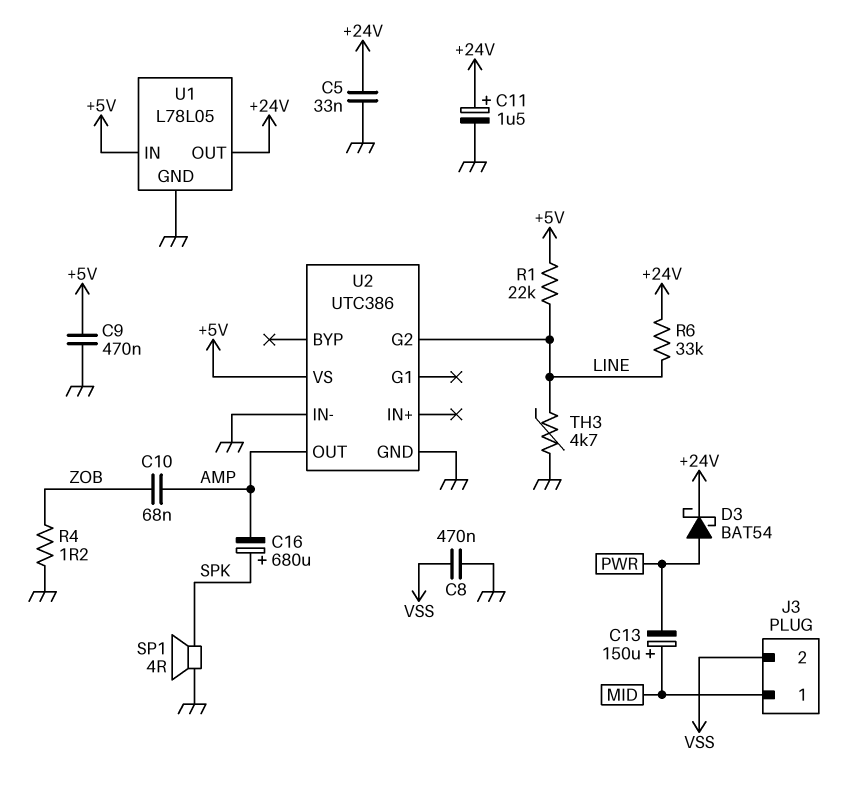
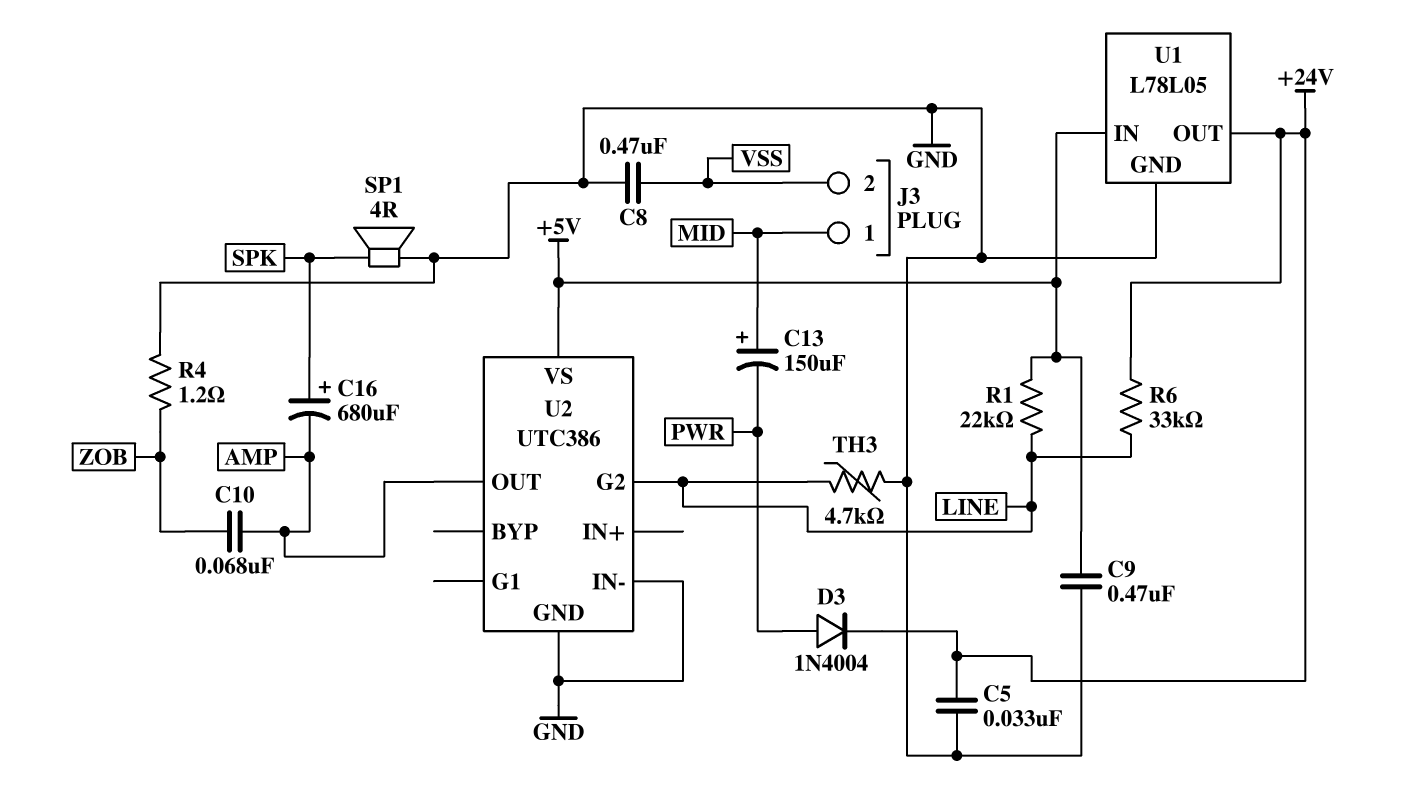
C11: 1.5uF (plus +24V, minus GND) -> none
D3: schottky BAT54 (A PWR, K +24V) -> diode 1N4004 (A PWR, K +24V)

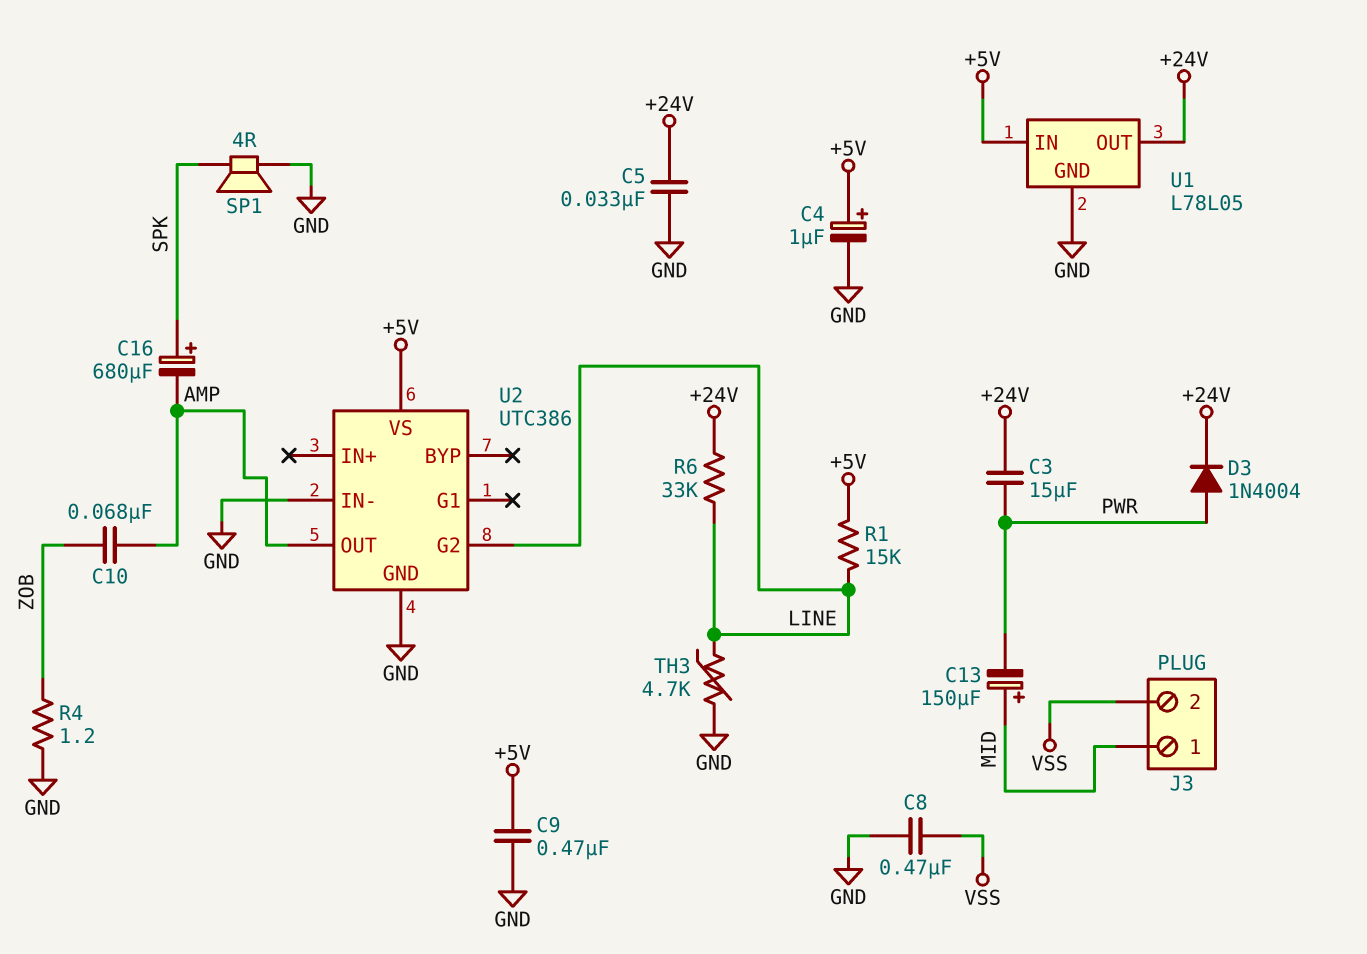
C3: none -> 15uF (+24V, PWR)
C4: none -> 1uF (plus +5V, minus GND)
R1: 22k (+5V, LINE) -> 15k (+5V, LINE)

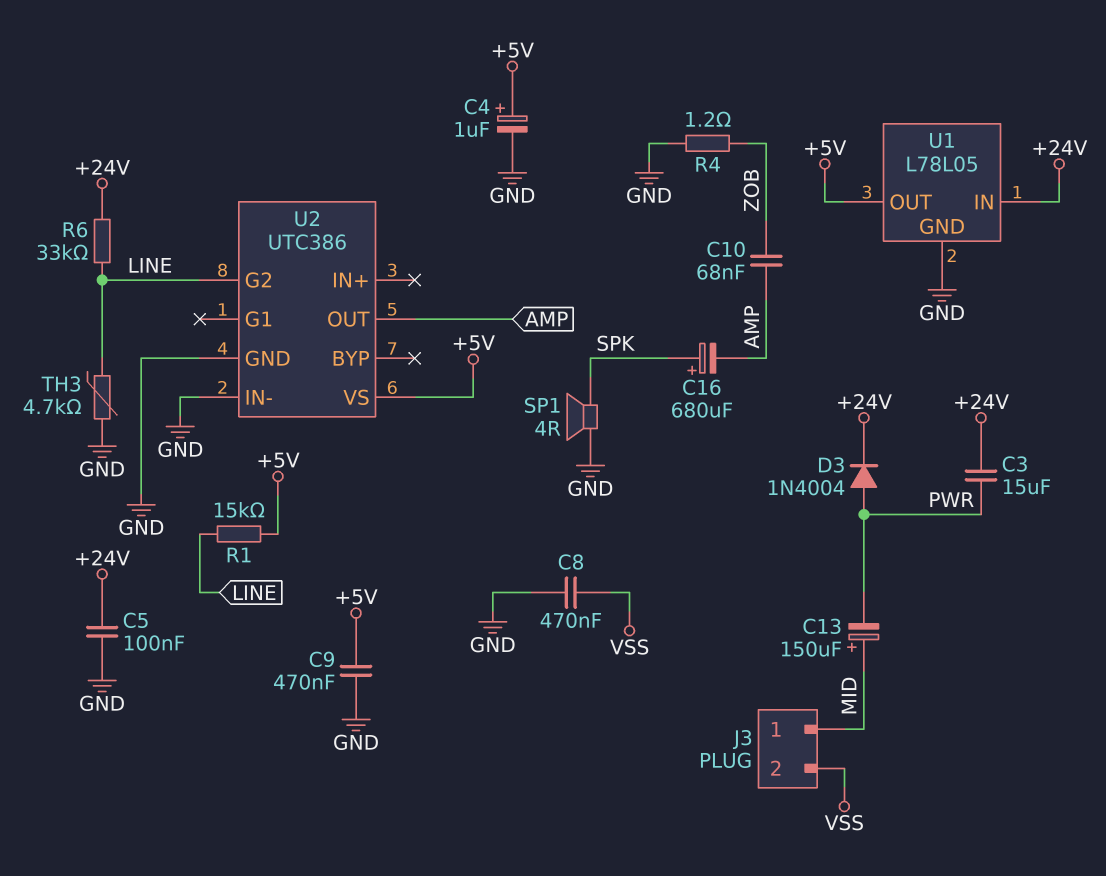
C5: 33nF (+24V, GND) -> 100nF (+24V, GND)
U1 pin IN: +5V -> +24V
U1 pin OUT: +24V -> +5V

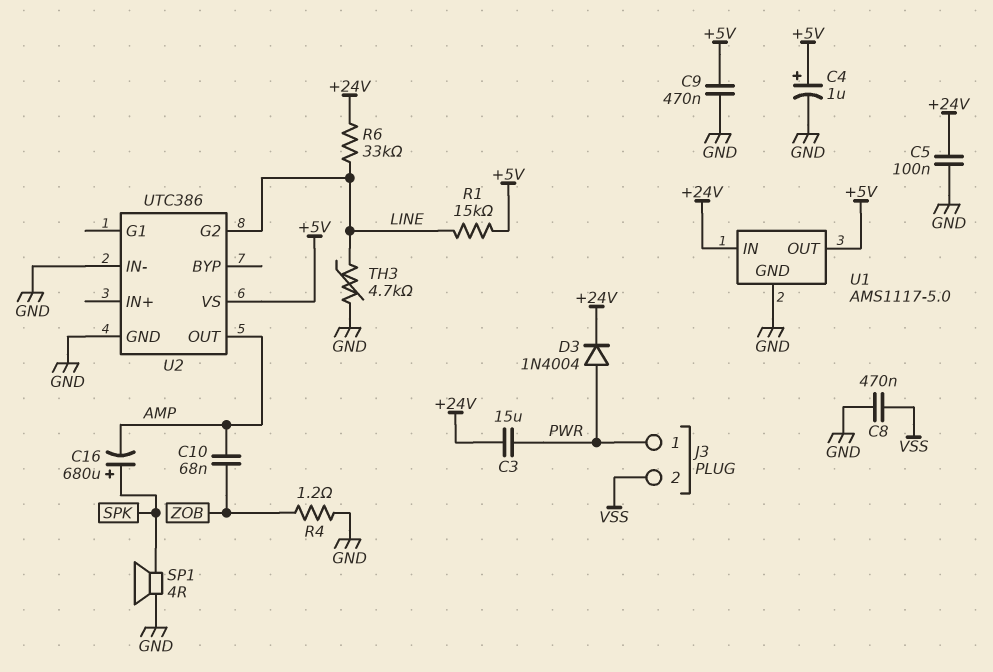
C13: 150uF (plus MID, minus PWR) -> none
J3 pin 1: MID -> PWR
U1: L78L05 -> AMS1117-5.0

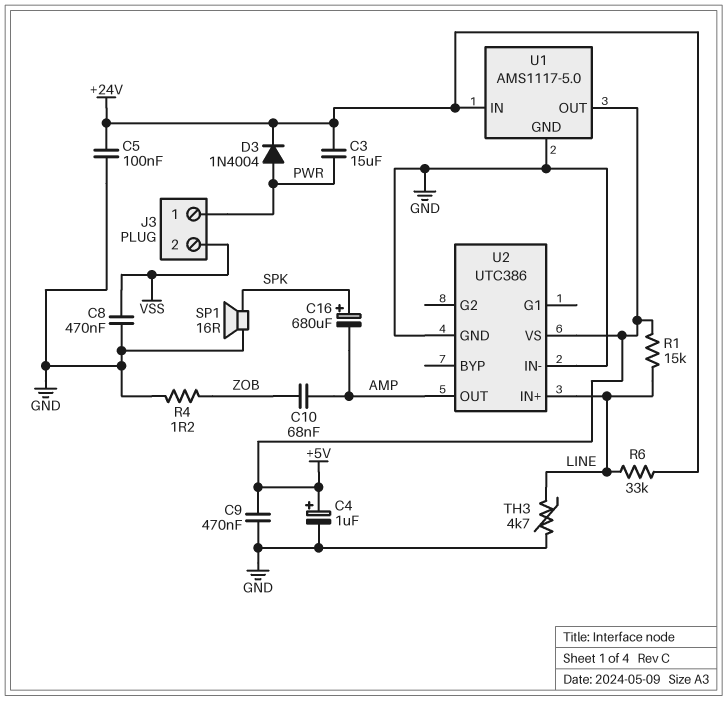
SP1: speaker 4R (GND, SPK) -> speaker 16R (GND, SPK)
U2 pin G2: LINE -> none
U2 pin IN+: none -> LINE

